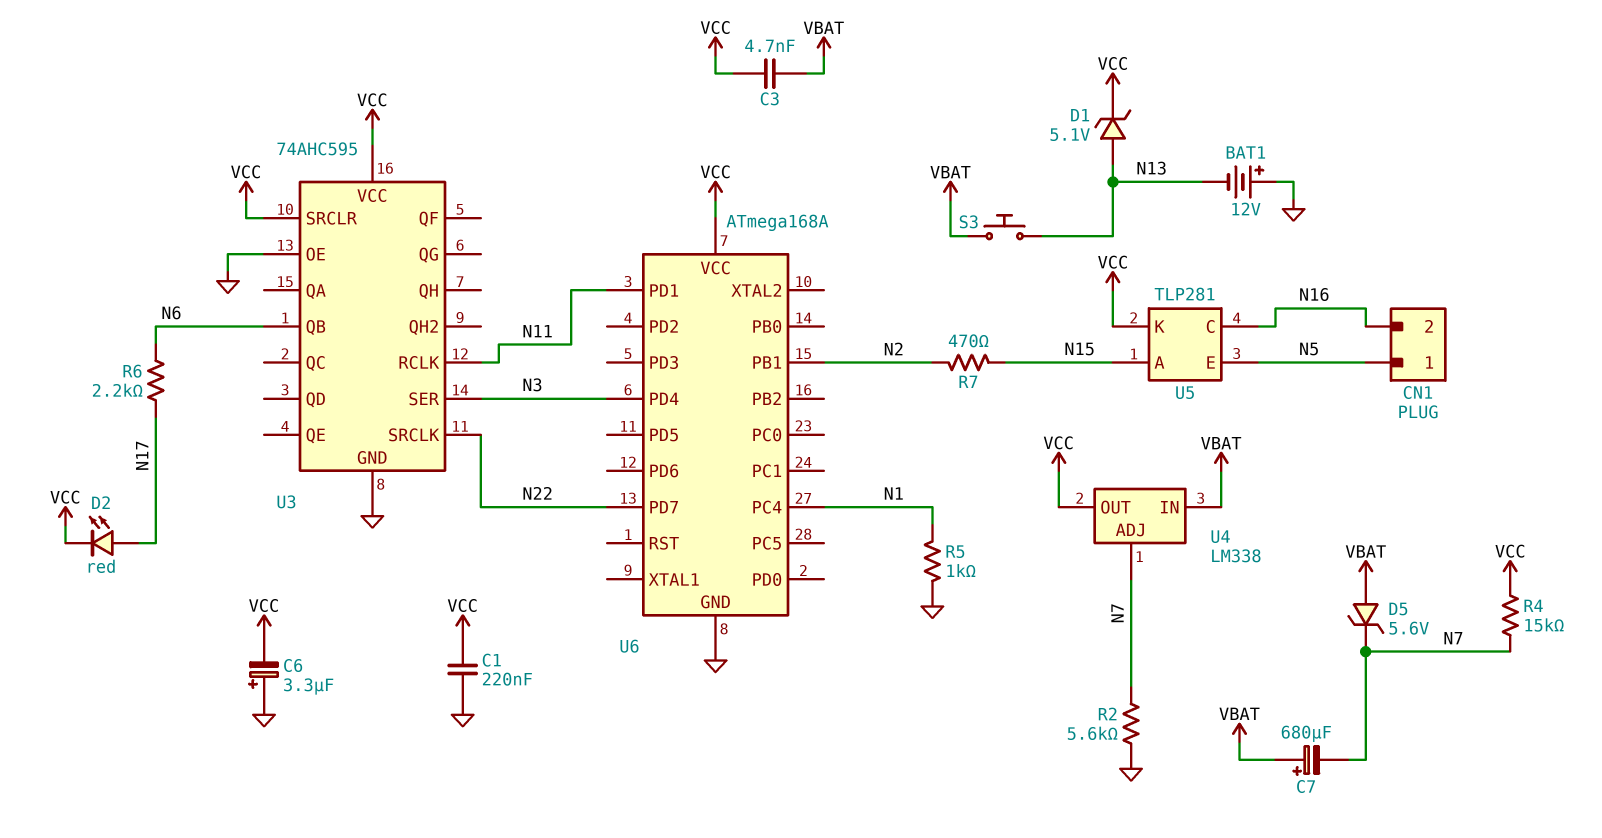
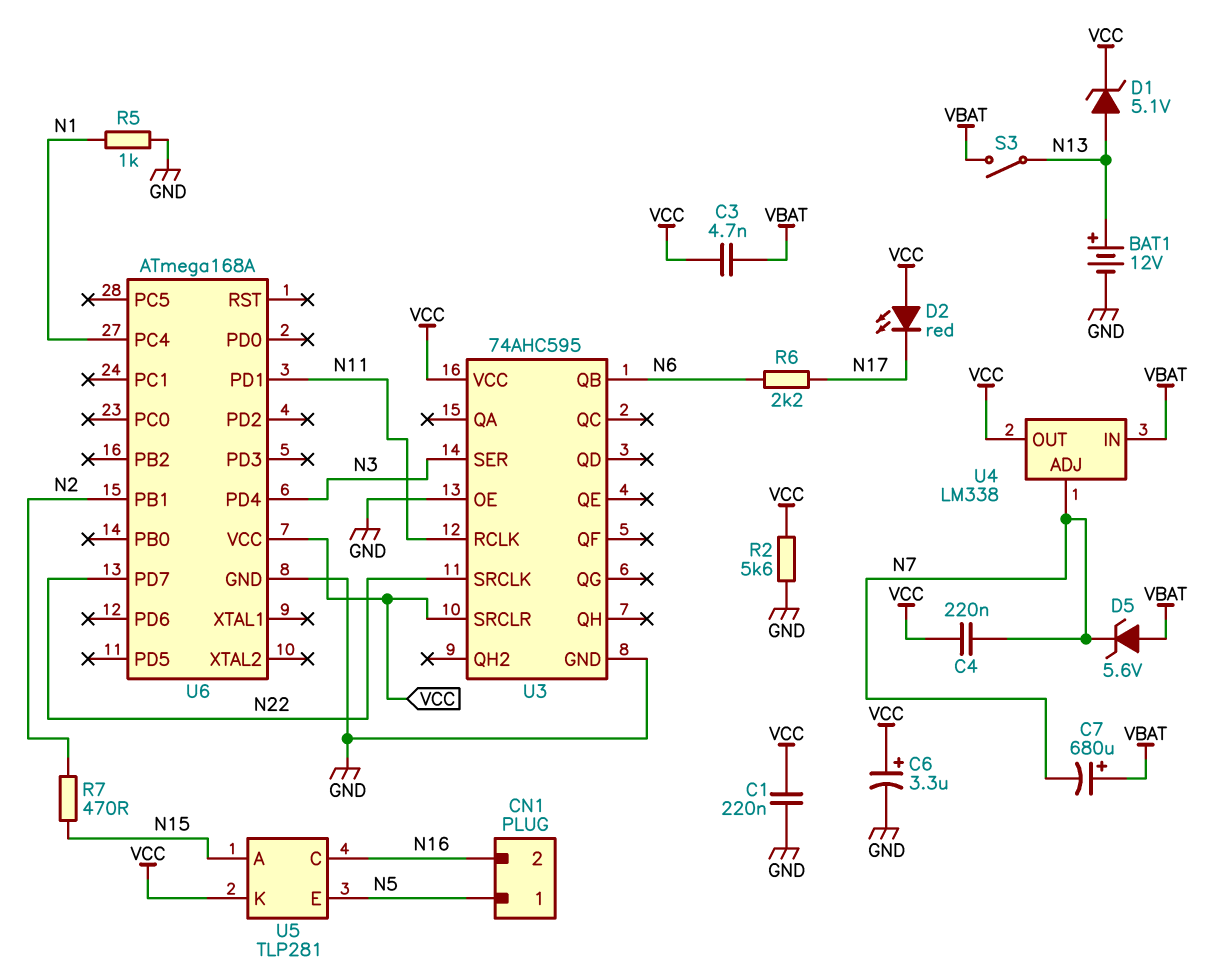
BAT1: 12V (plus GND, minus N13) -> 12V (plus N13, minus GND)
C4: none -> 220nF (N7, VCC)
C6: 3.3uF (plus GND, minus VCC) -> 3.3uF (plus VCC, minus GND)
D2: LED red (A N17, K VCC) -> LED red (A VCC, K N17)
R2: 5.6k (GND, N7) -> 5.6k (GND, VCC)
R4: 15k (N7, VCC) -> none
S3: button (N13, VBAT) -> switch (N13, VBAT)

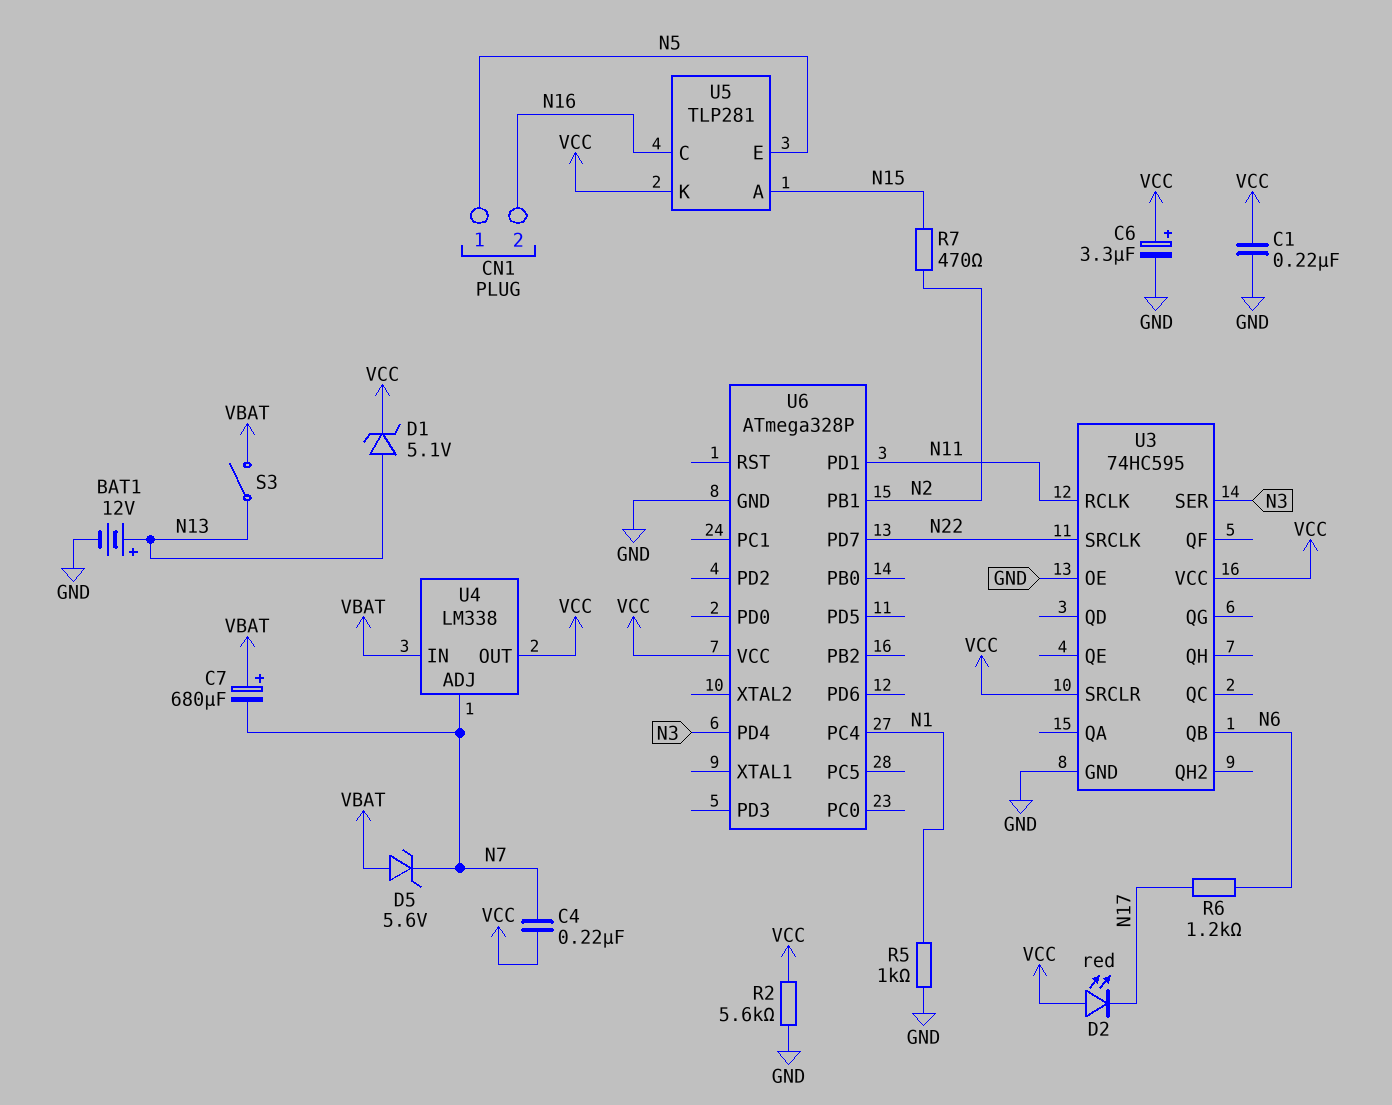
C3: 4.7nF (VBAT, VCC) -> none
R6: 2.2k (N6, N17) -> 1.2k (N6, N17)
U3: 74AHC595 -> 74HC595
U6: ATmega168A -> ATmega328P

